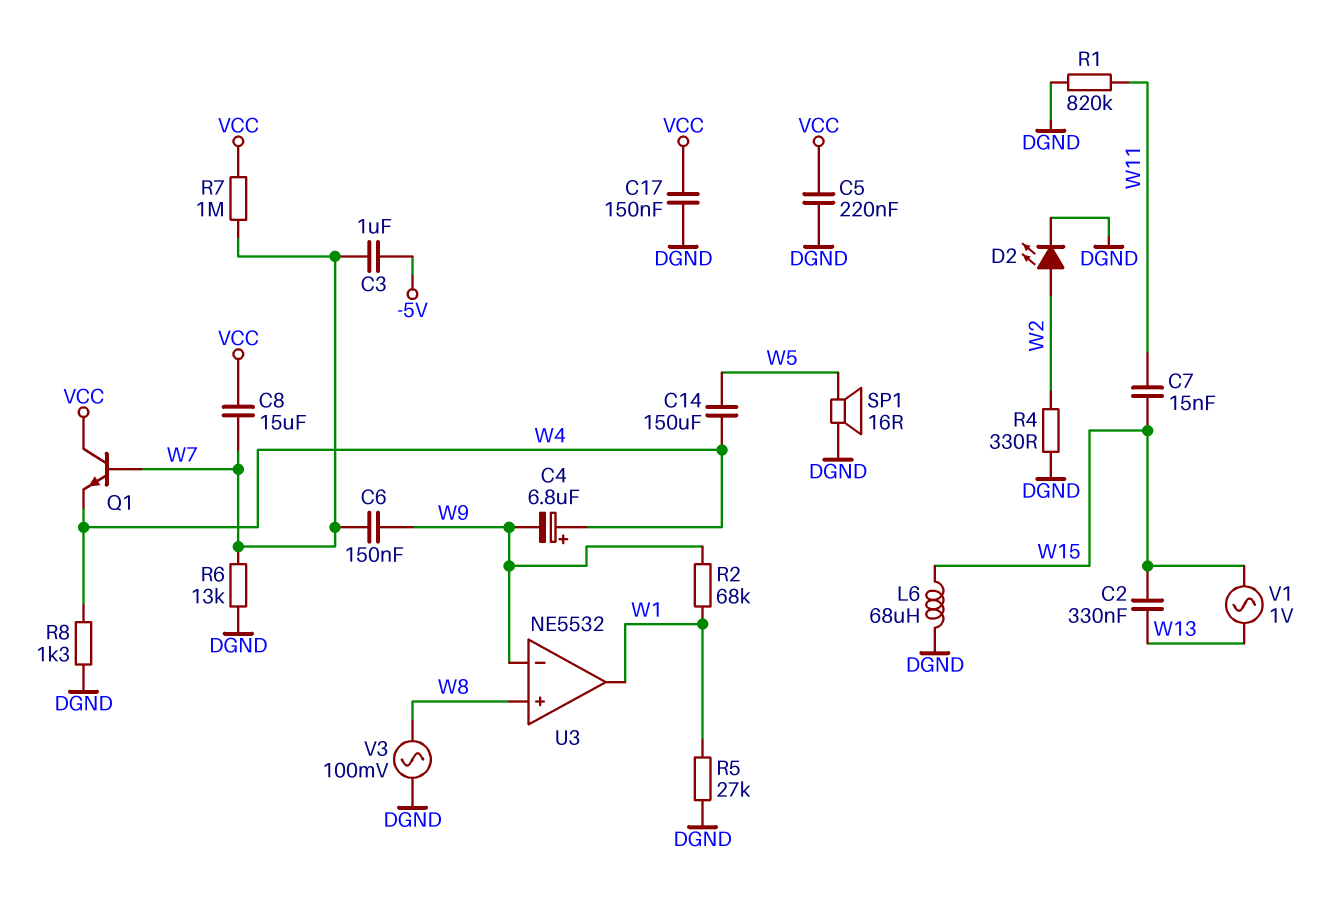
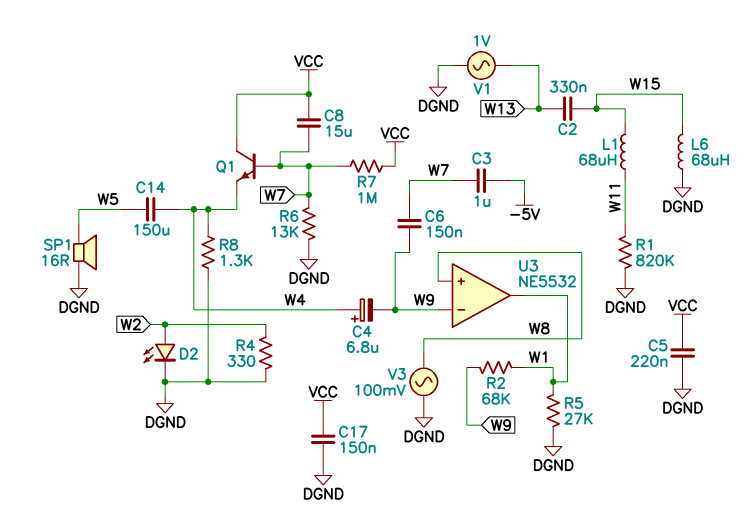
C7: 15nF (W11, W15) -> none
L1: none -> 68uH (W11, W15)
V1: AC 1V (W13, W15) -> AC 1V (DGND, W13)

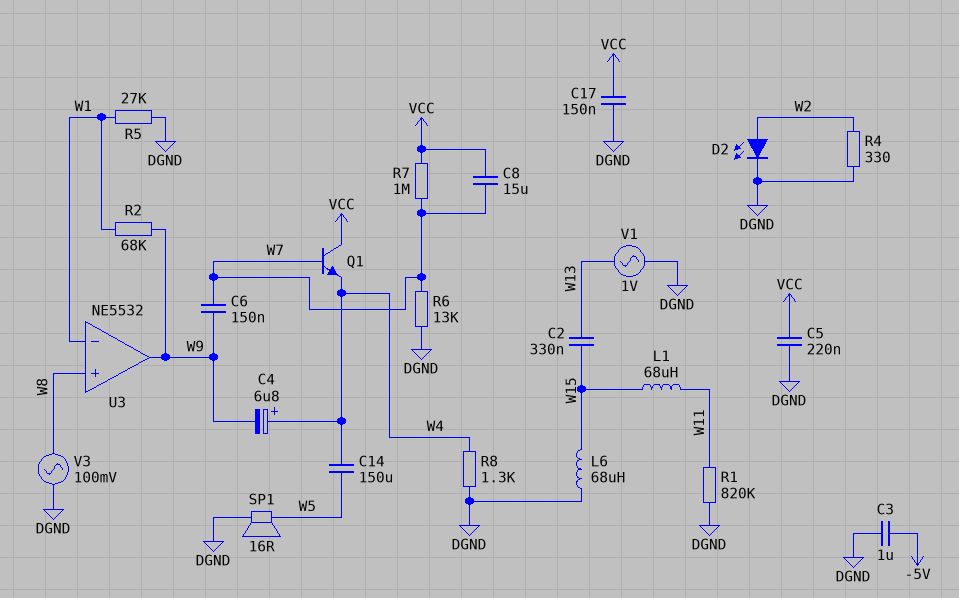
C3: 1uF (-5V, W7) -> 1uF (-5V, DGND)
U3 pin in-: W9 -> W1
U3 pin out: W1 -> W9

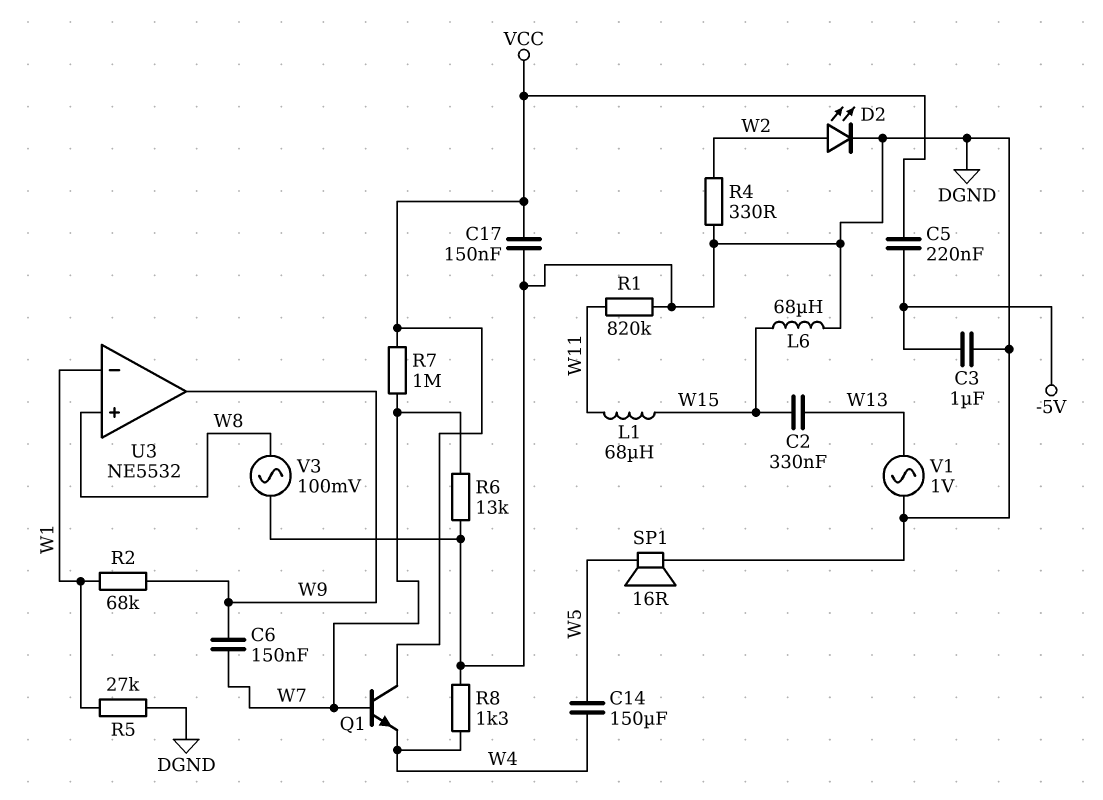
C4: 6.8uF (plus W4, minus W9) -> none
C5: 220nF (DGND, VCC) -> 220nF (-5V, VCC)
C8: 15uF (VCC, W7) -> none

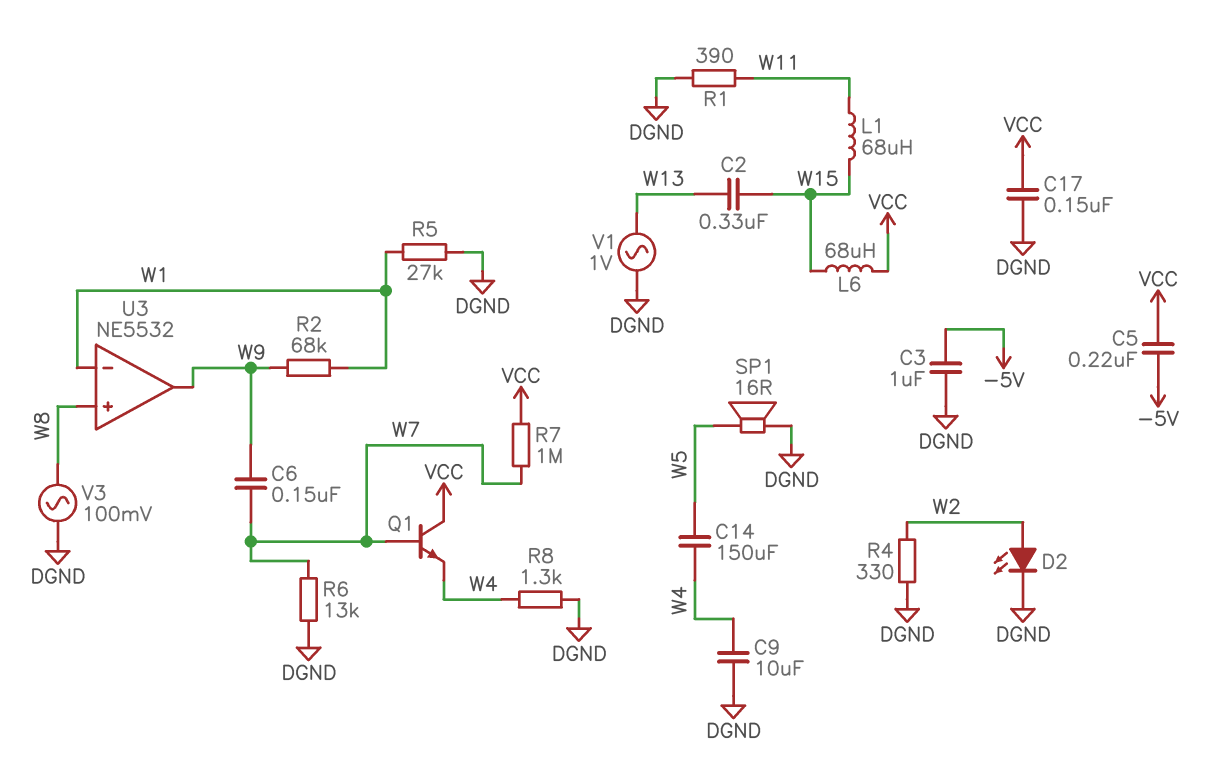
C9: none -> 10uF (DGND, W4)
L6: 68uH (DGND, W15) -> 68uH (VCC, W15)
R1: 820k (DGND, W11) -> 390 (DGND, W11)

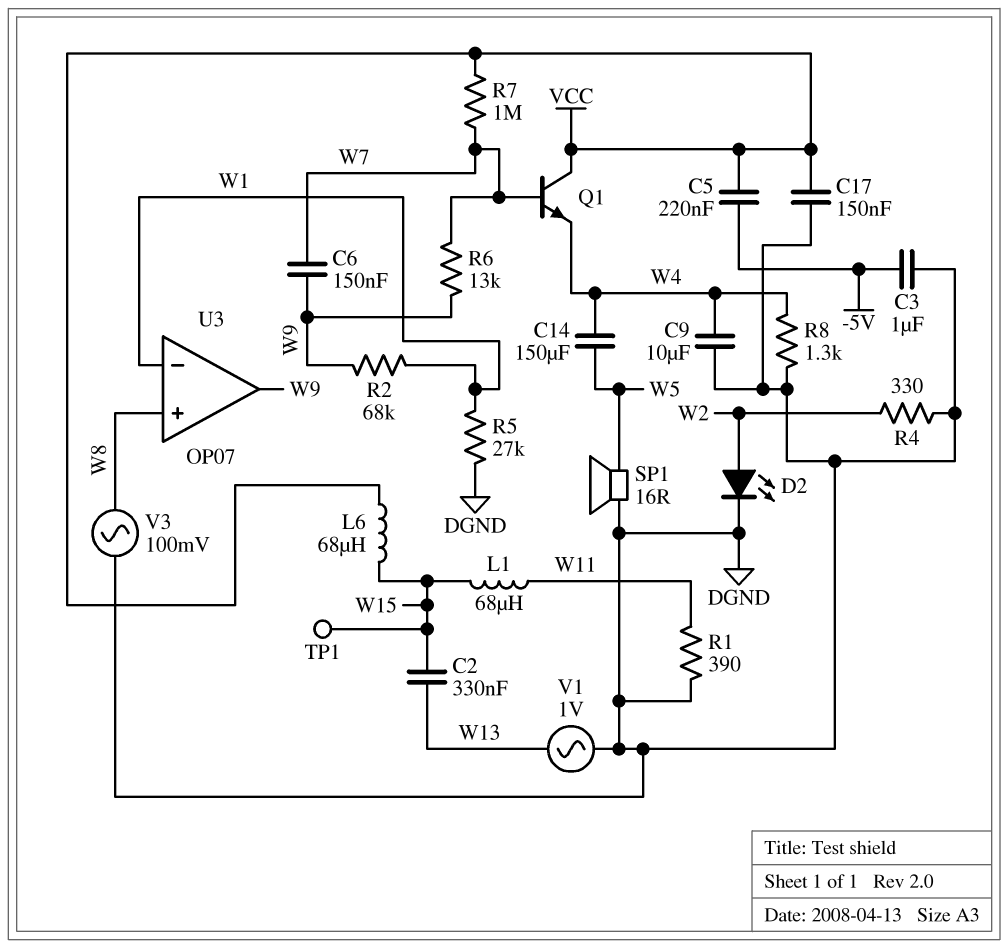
R6: 13k (DGND, W7) -> 13k (W7, W9)
TP1: none -> test point (W15)
U3: NE5532 -> OP07

